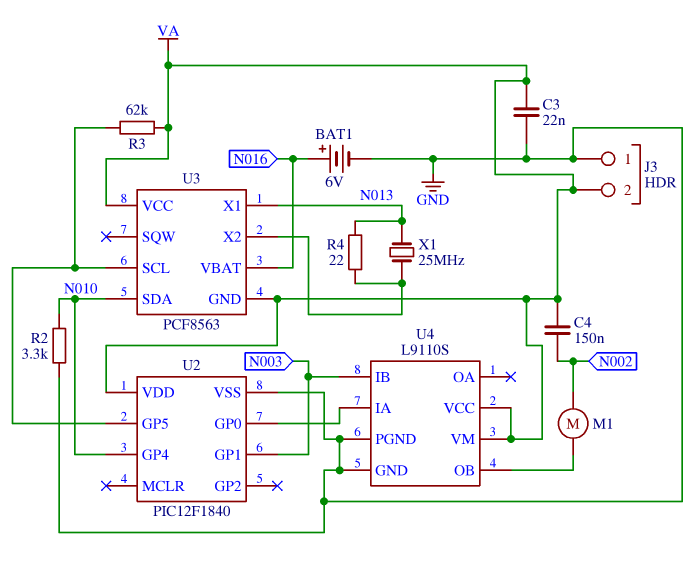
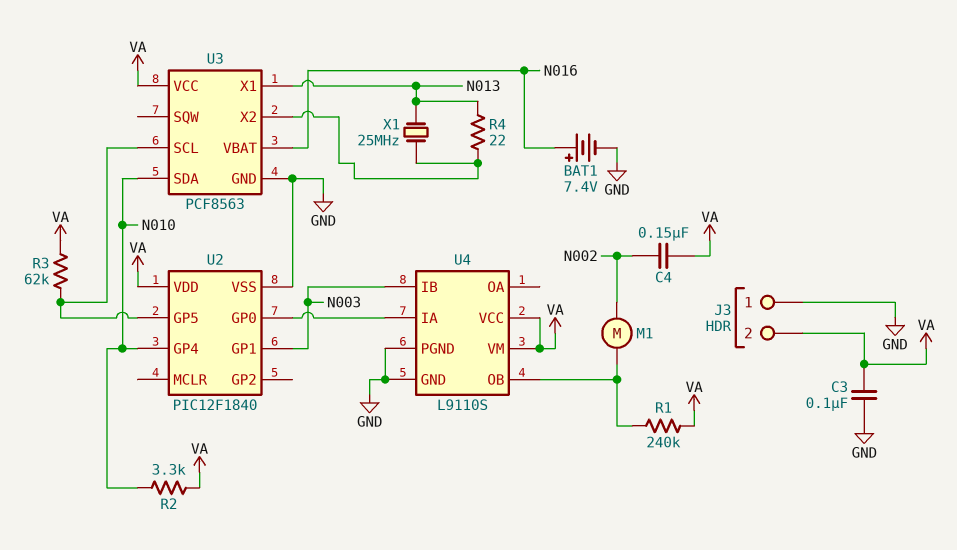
BAT1: 6V (plus N016, minus GND) -> 7.4V (plus N016, minus GND)
C3: 22nF (GND, VA) -> 100nF (GND, VA)
R1: none -> 240k (U4/OB, VA)
R2: 3.3k (GND, N010) -> 3.3k (N010, VA)
U3 pin GND: VA -> GND

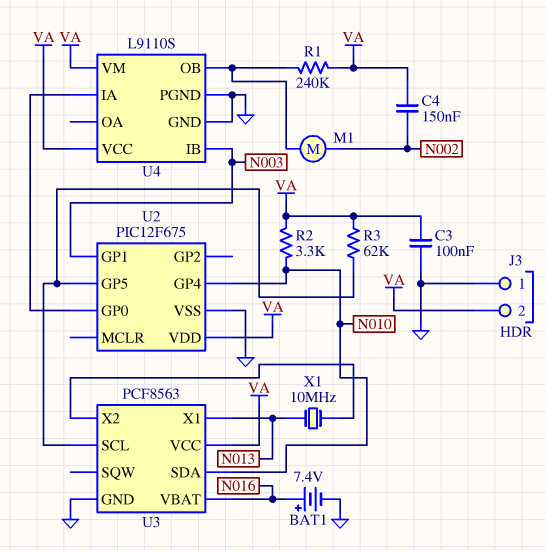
R4: 22 (N013, U3/X2) -> none
U2: PIC12F1840 -> PIC12F675
X1: 25MHz (N013, U3/X2) -> 10MHz (N013, U3/X2)

